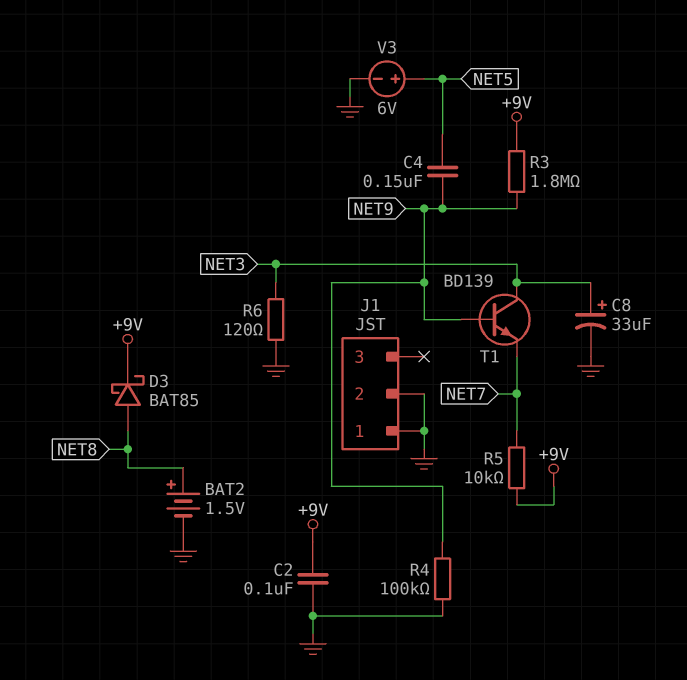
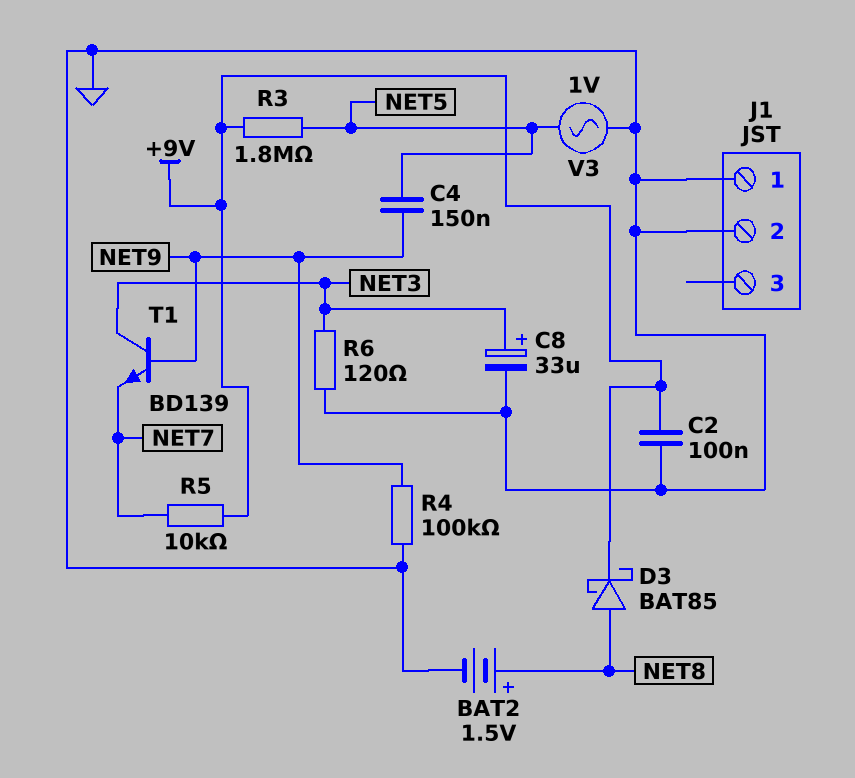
R3: 1.8M (+9V, NET9) -> 1.8M (+9V, NET5)
V3: 6V (plus NET5, minus GND) -> AC 1V (GND, NET5)

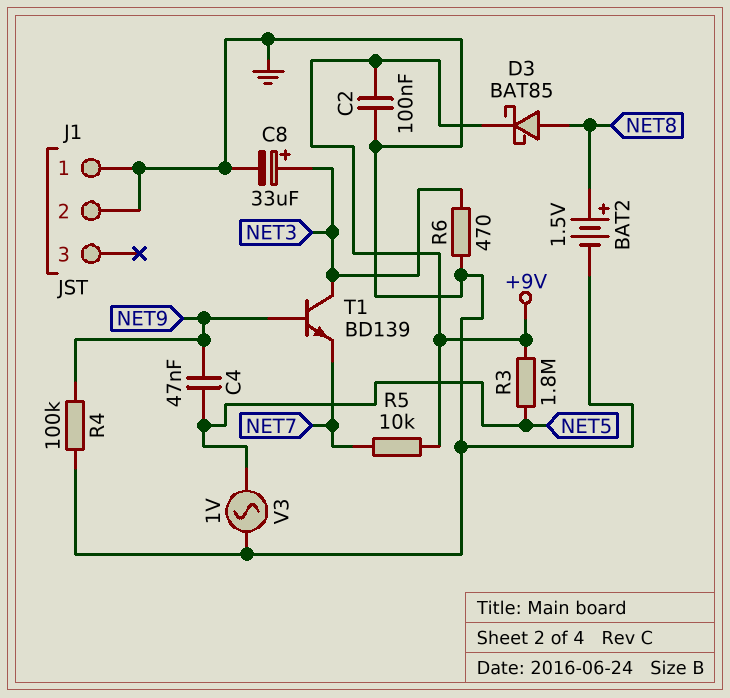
C4: 150nF (NET5, NET9) -> 47nF (NET5, NET9)
R6: 120 (GND, NET3) -> 470 (GND, NET3)

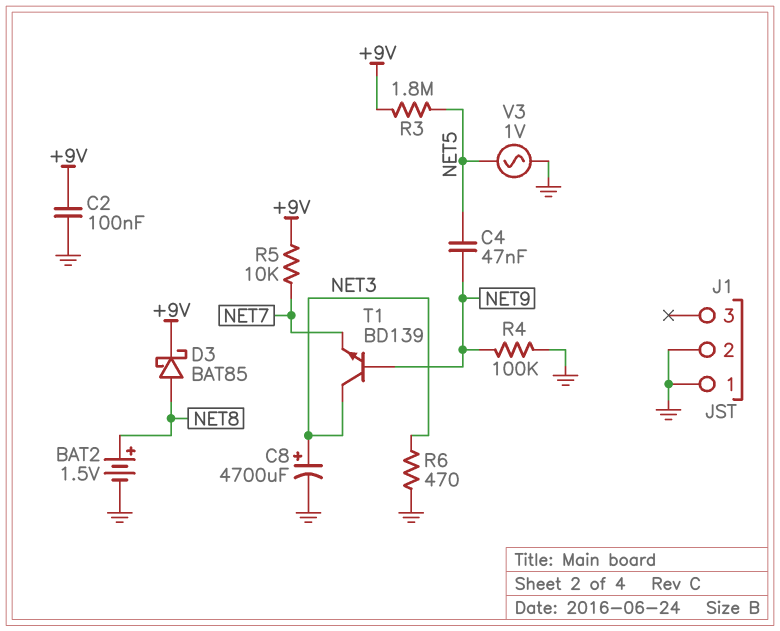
C8: 33uF (plus NET3, minus GND) -> 4700uF (plus NET3, minus GND)

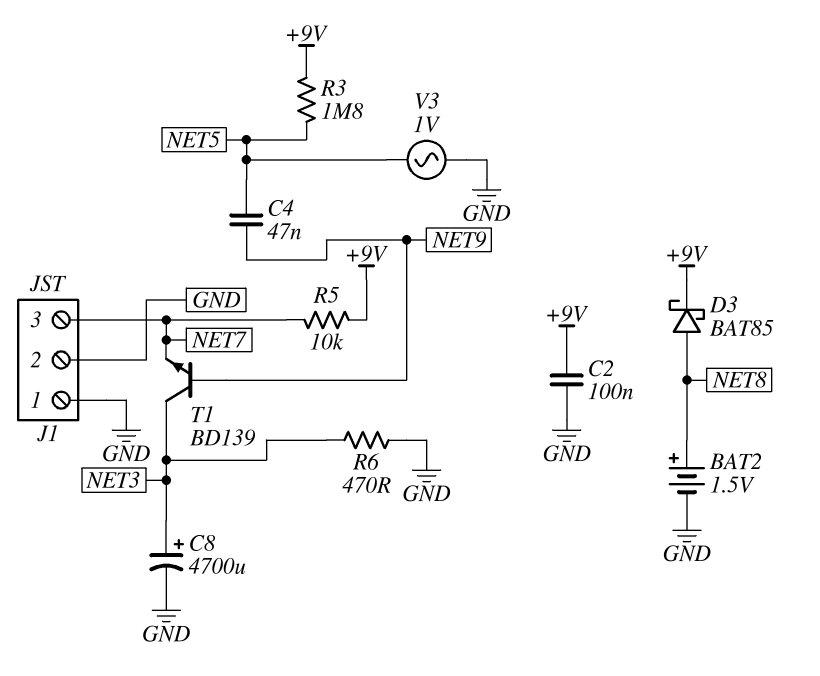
J1 pin 3: none -> NET7
R4: 100k (GND, NET9) -> none

